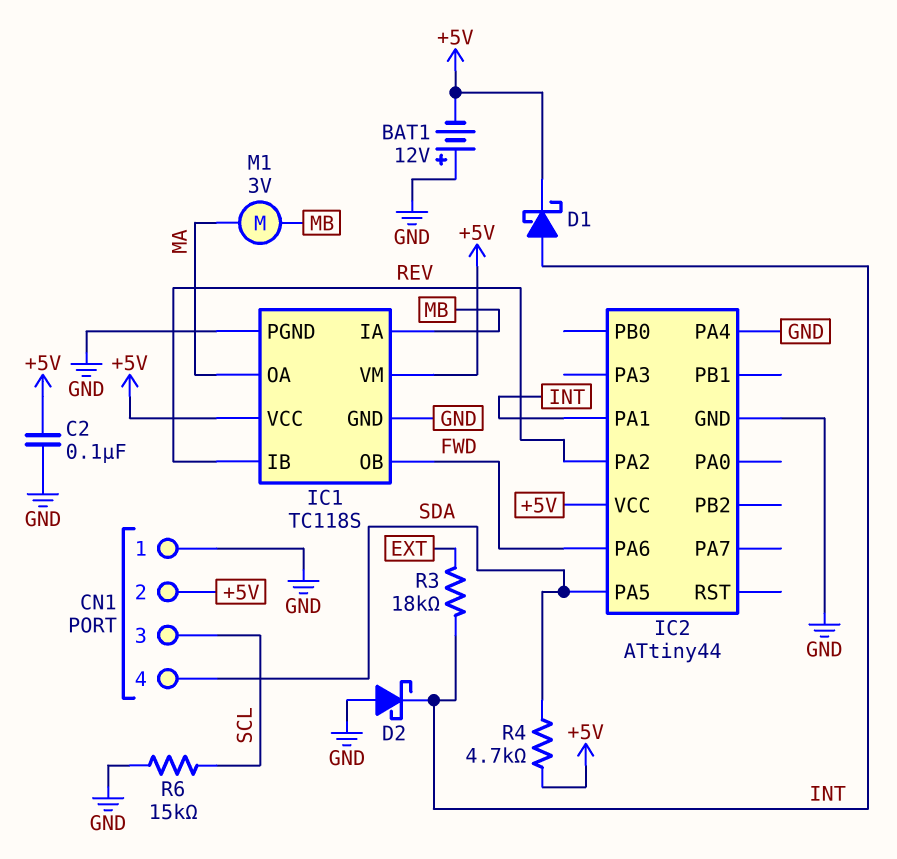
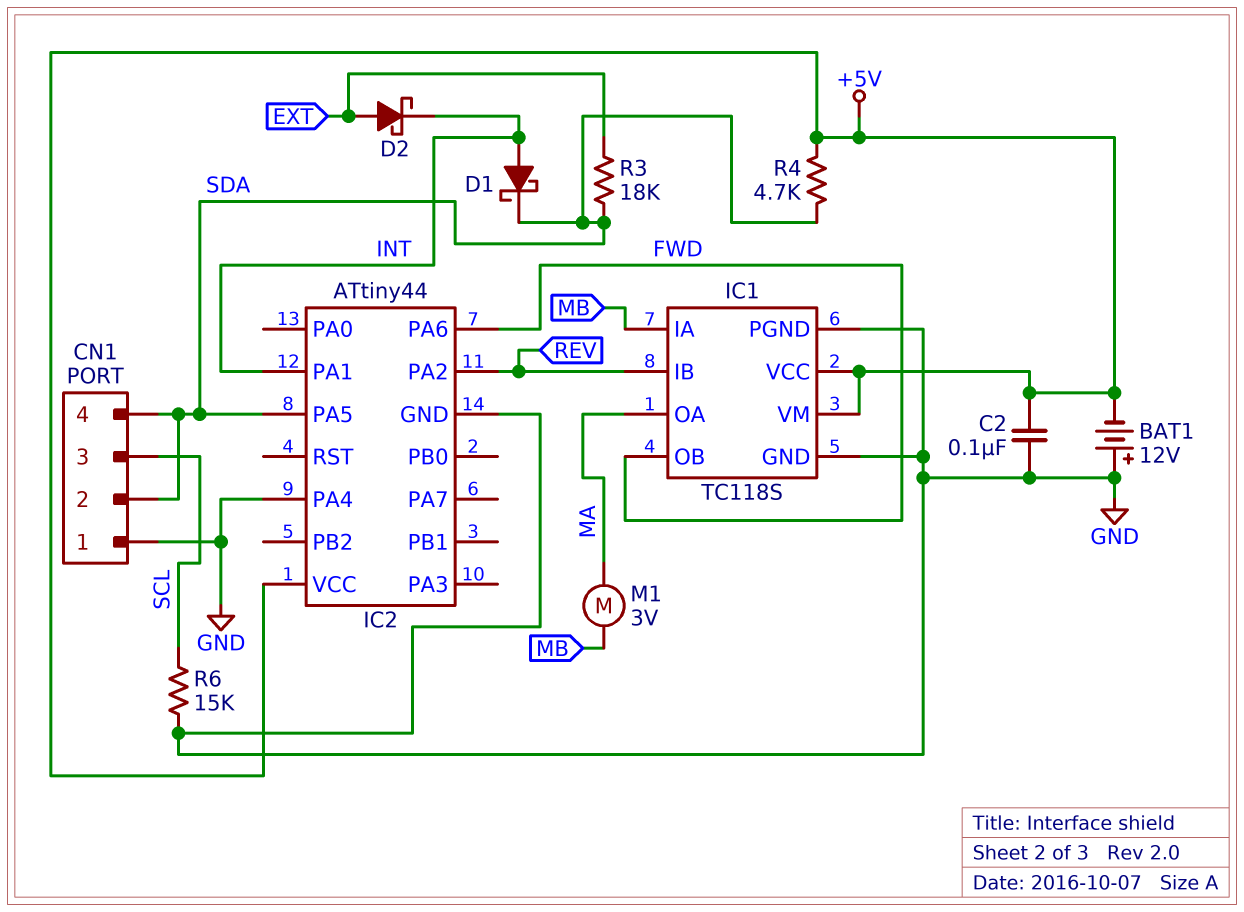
CN1 pin 2: +5V -> SDA
D1: schottky (A INT, K +5V) -> schottky (A INT, K SDA)
D2: schottky (A GND, K INT) -> schottky (A EXT, K INT)
R3: 18k (EXT, INT) -> 18k (EXT, SDA)

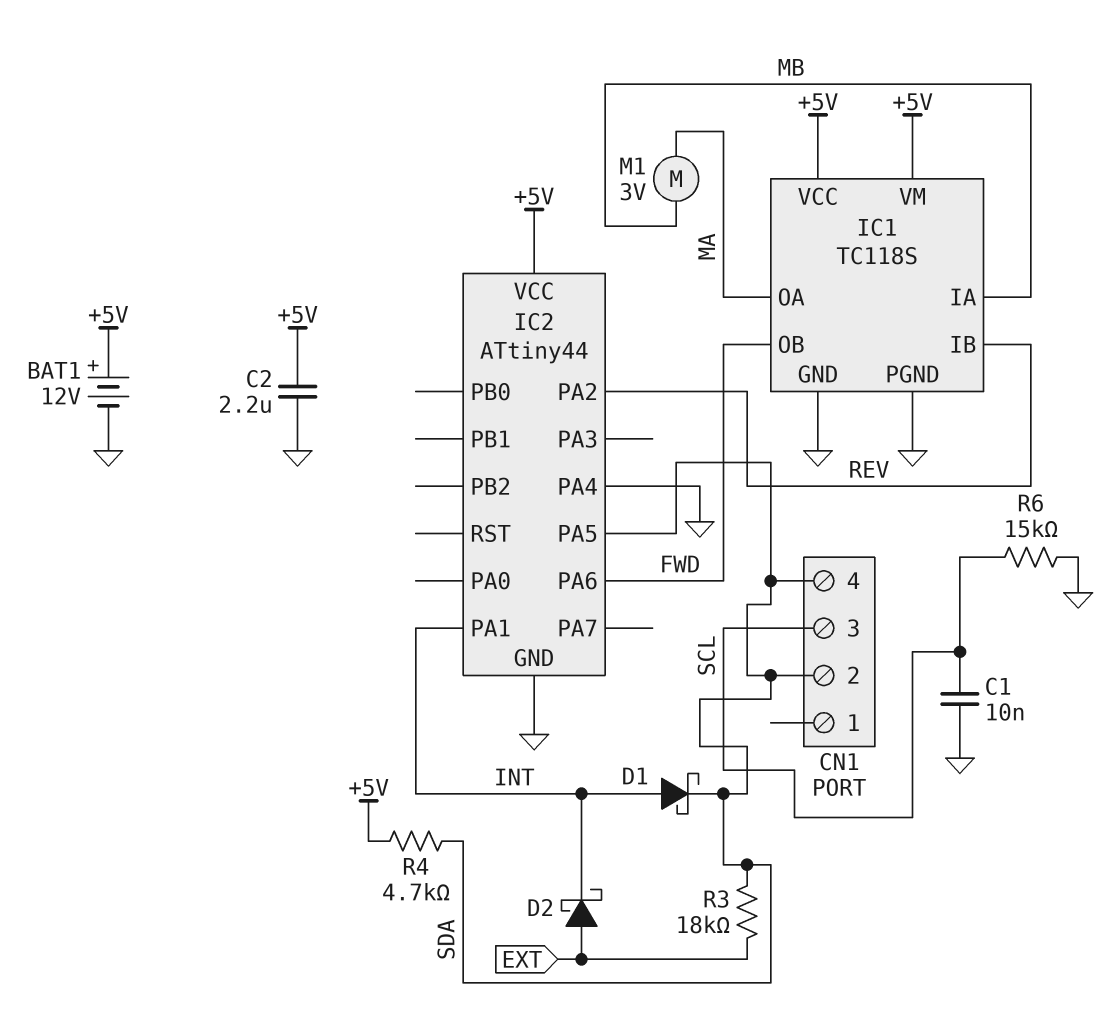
BAT1: 12V (plus GND, minus +5V) -> 12V (plus +5V, minus GND)
C1: none -> 10nF (GND, SCL)
C2: 100nF (+5V, GND) -> 2.2uF (+5V, GND)
CN1 pin 1: GND -> none

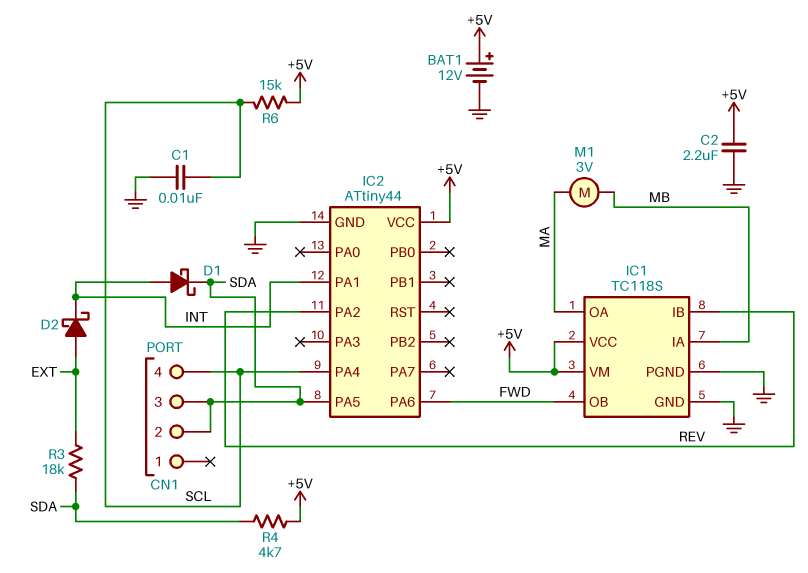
CN1 pin 3: SCL -> SDA
CN1 pin 4: SDA -> SCL
IC2 pin PA4: GND -> SCL
R6: 15k (GND, SCL) -> 15k (+5V, SCL)

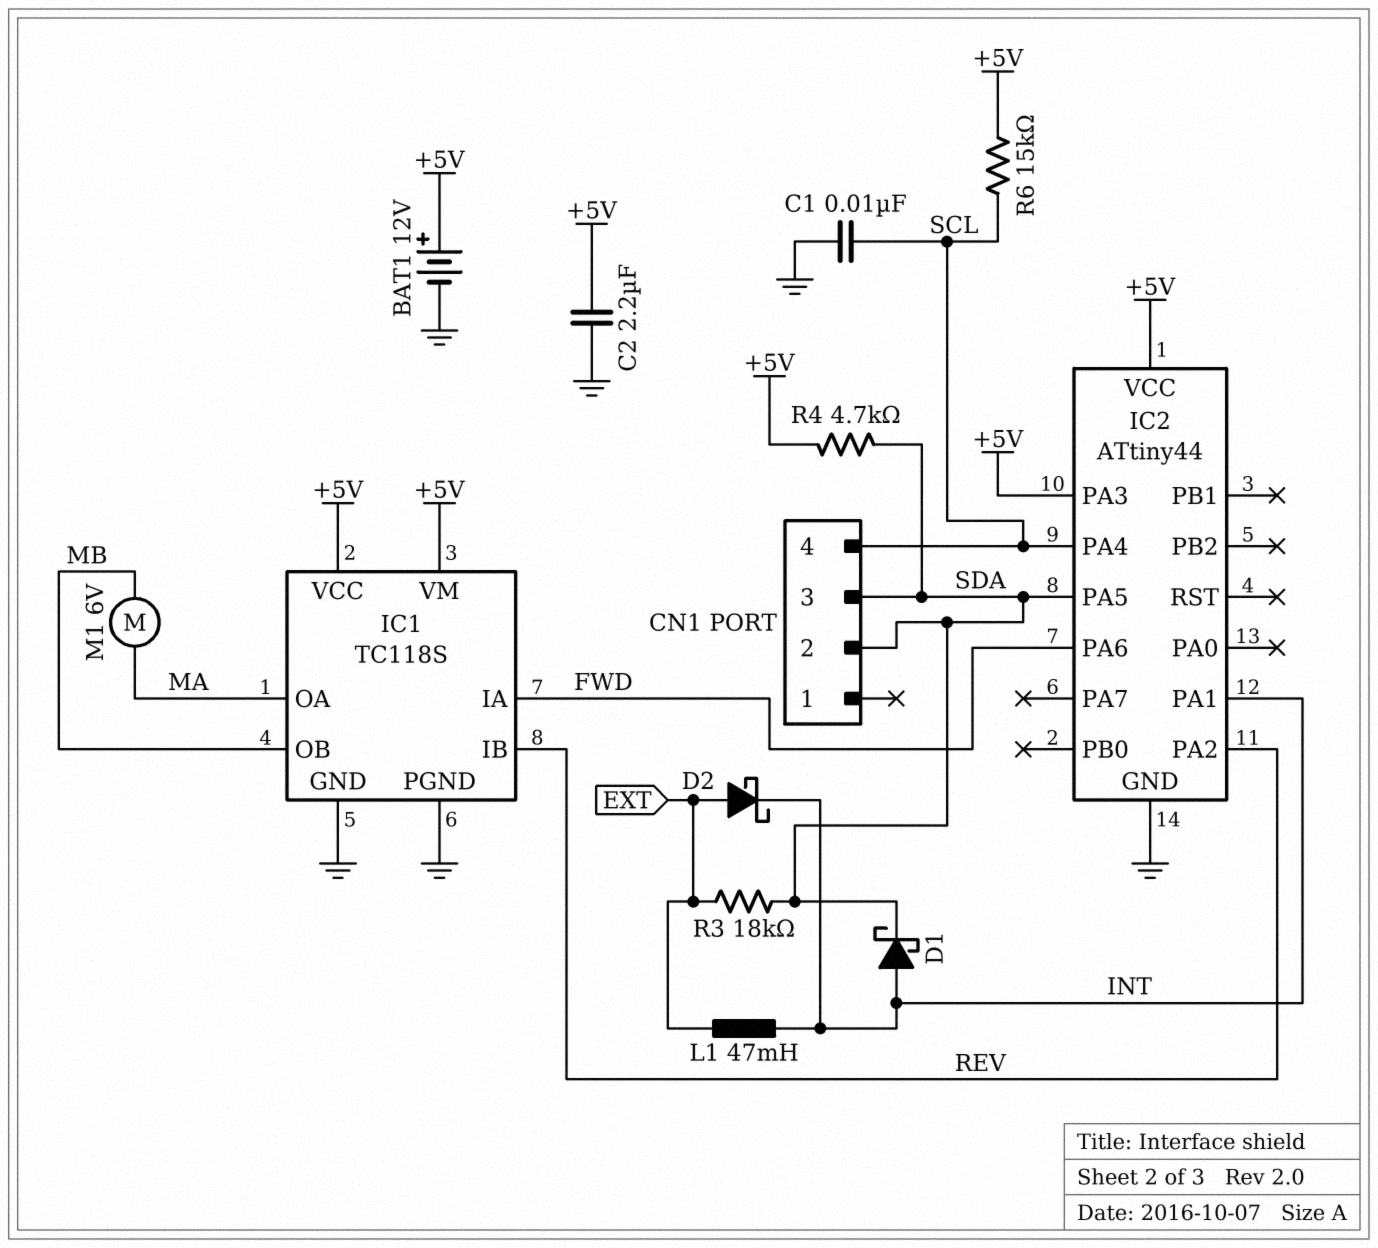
IC1 pin IA: MB -> FWD
IC1 pin OB: FWD -> MB
IC2 pin PA3: none -> +5V
L1: none -> 47mH (EXT, INT)
M1: motor 3V (MA, MB) -> motor 6V (MA, MB)

